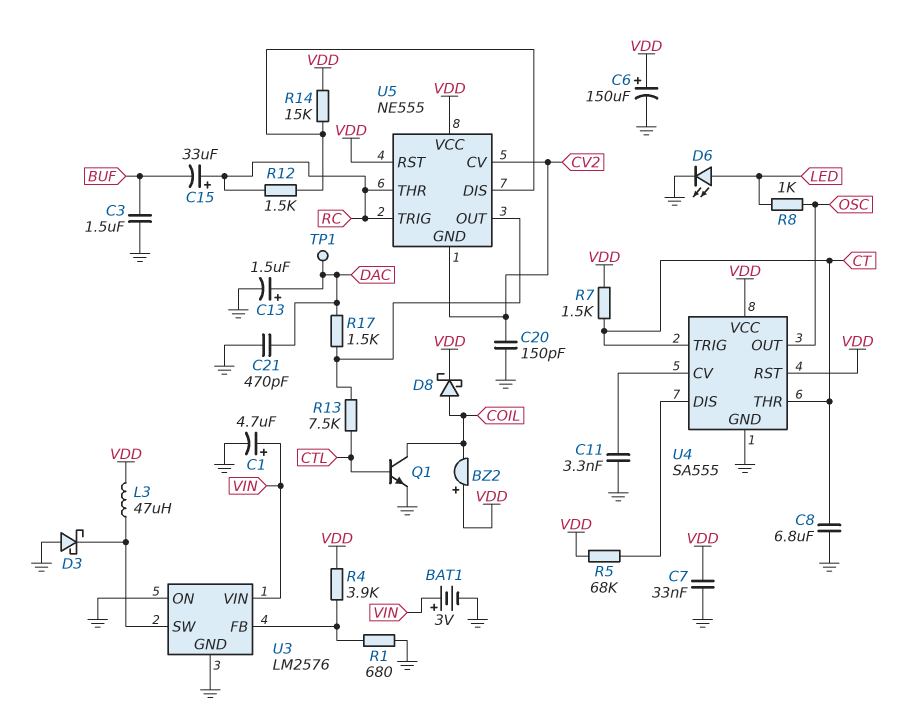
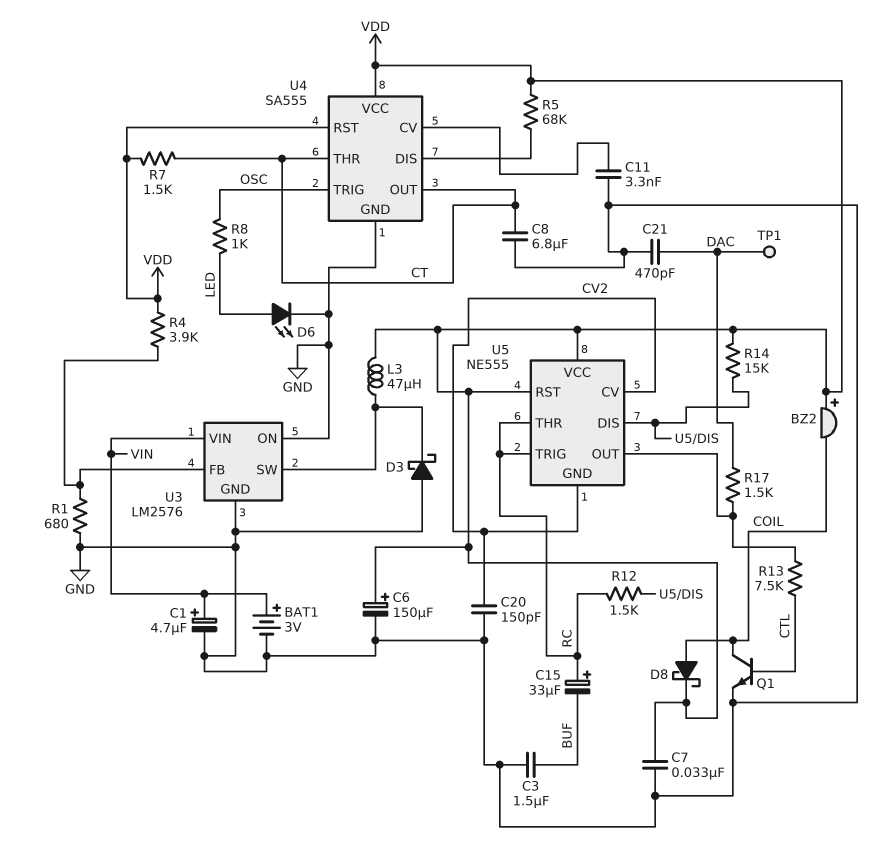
C13: 1.5uF (plus DAC, minus GND) -> none
U4 pin OUT: OSC -> CT
U4 pin TRIG: CT -> OSC

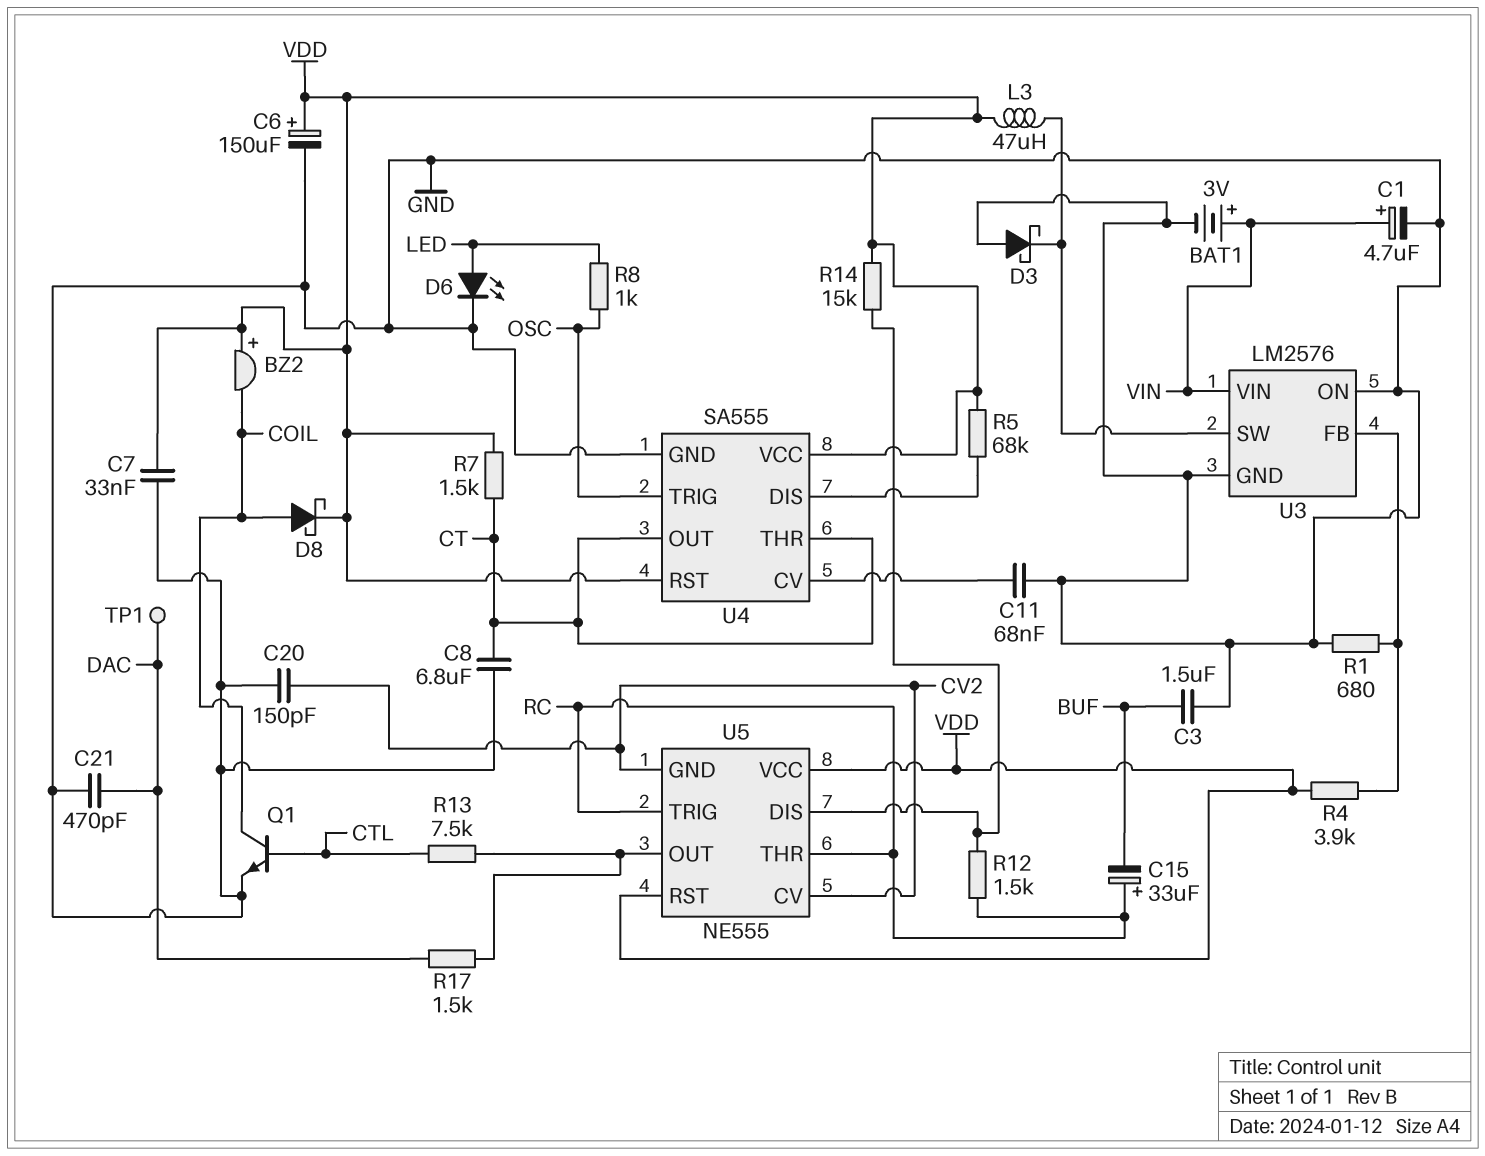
C11: 3.3nF (GND, U4/CV) -> 68nF (GND, U4/CV)

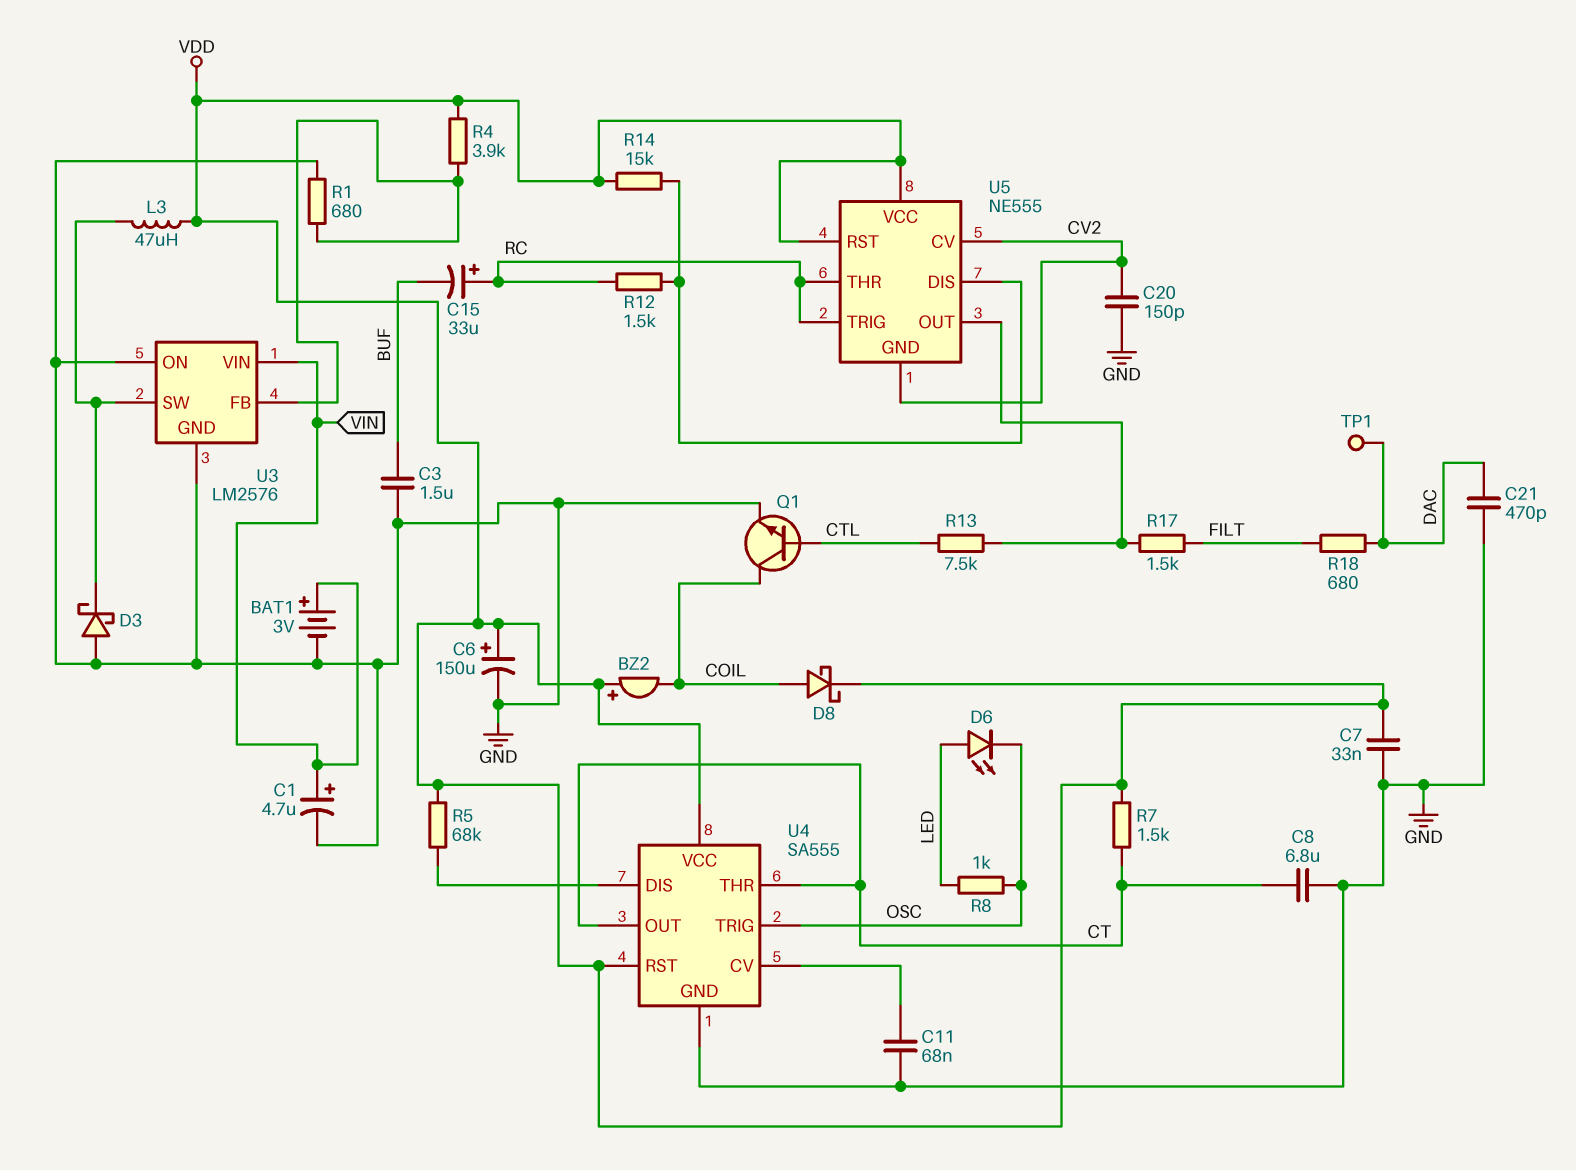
D6: LED (A LED, K GND) -> LED (A LED, K OSC)
R17: 1.5k (DAC, U5/OUT) -> 1.5k (FILT, U5/OUT)
R18: none -> 680 (DAC, FILT)

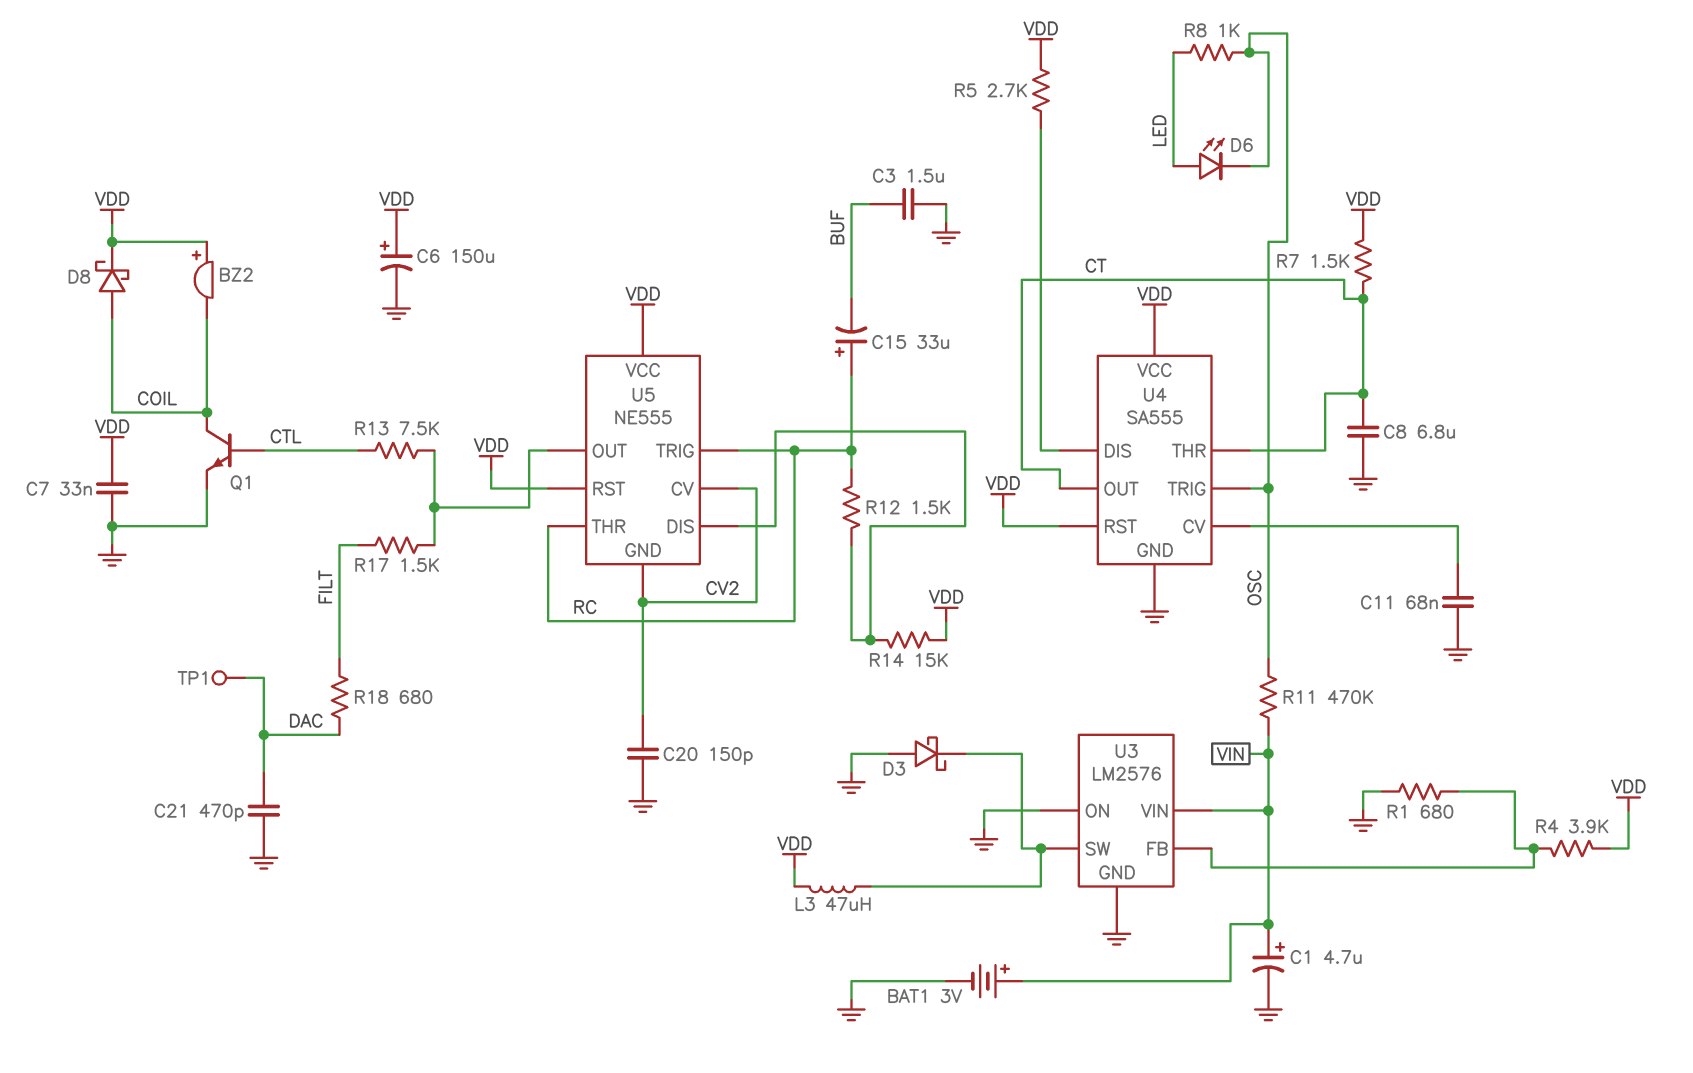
R5: 68k (U4/DIS, VDD) -> 2.7k (U4/DIS, VDD)
R11: none -> 470k (OSC, VIN)

